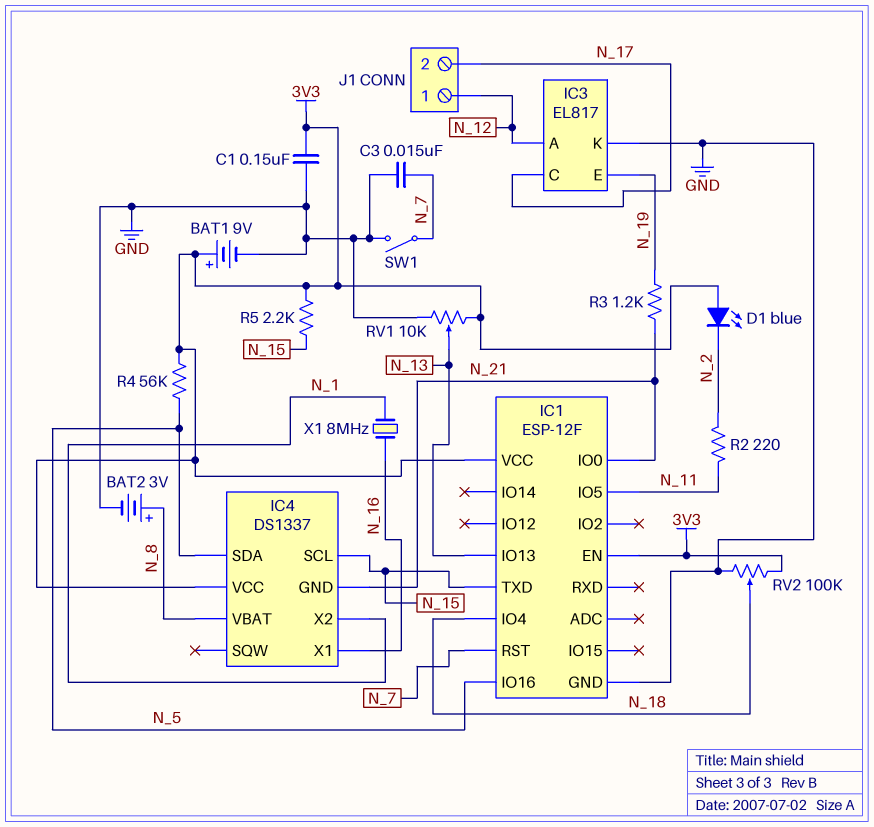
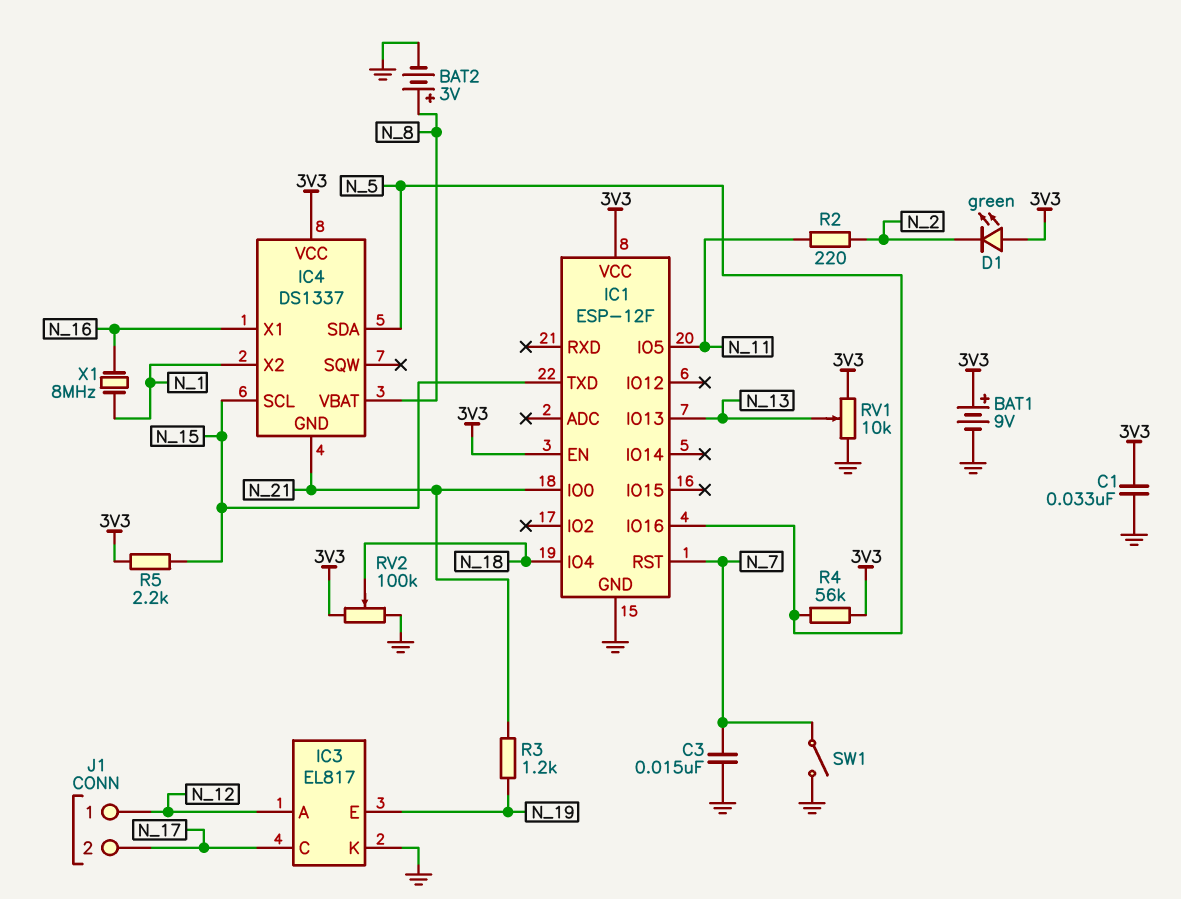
C1: 150nF (3V3, GND) -> 33nF (3V3, GND)
D1: LED blue (A 3V3, K N_2) -> LED green (A 3V3, K N_2)

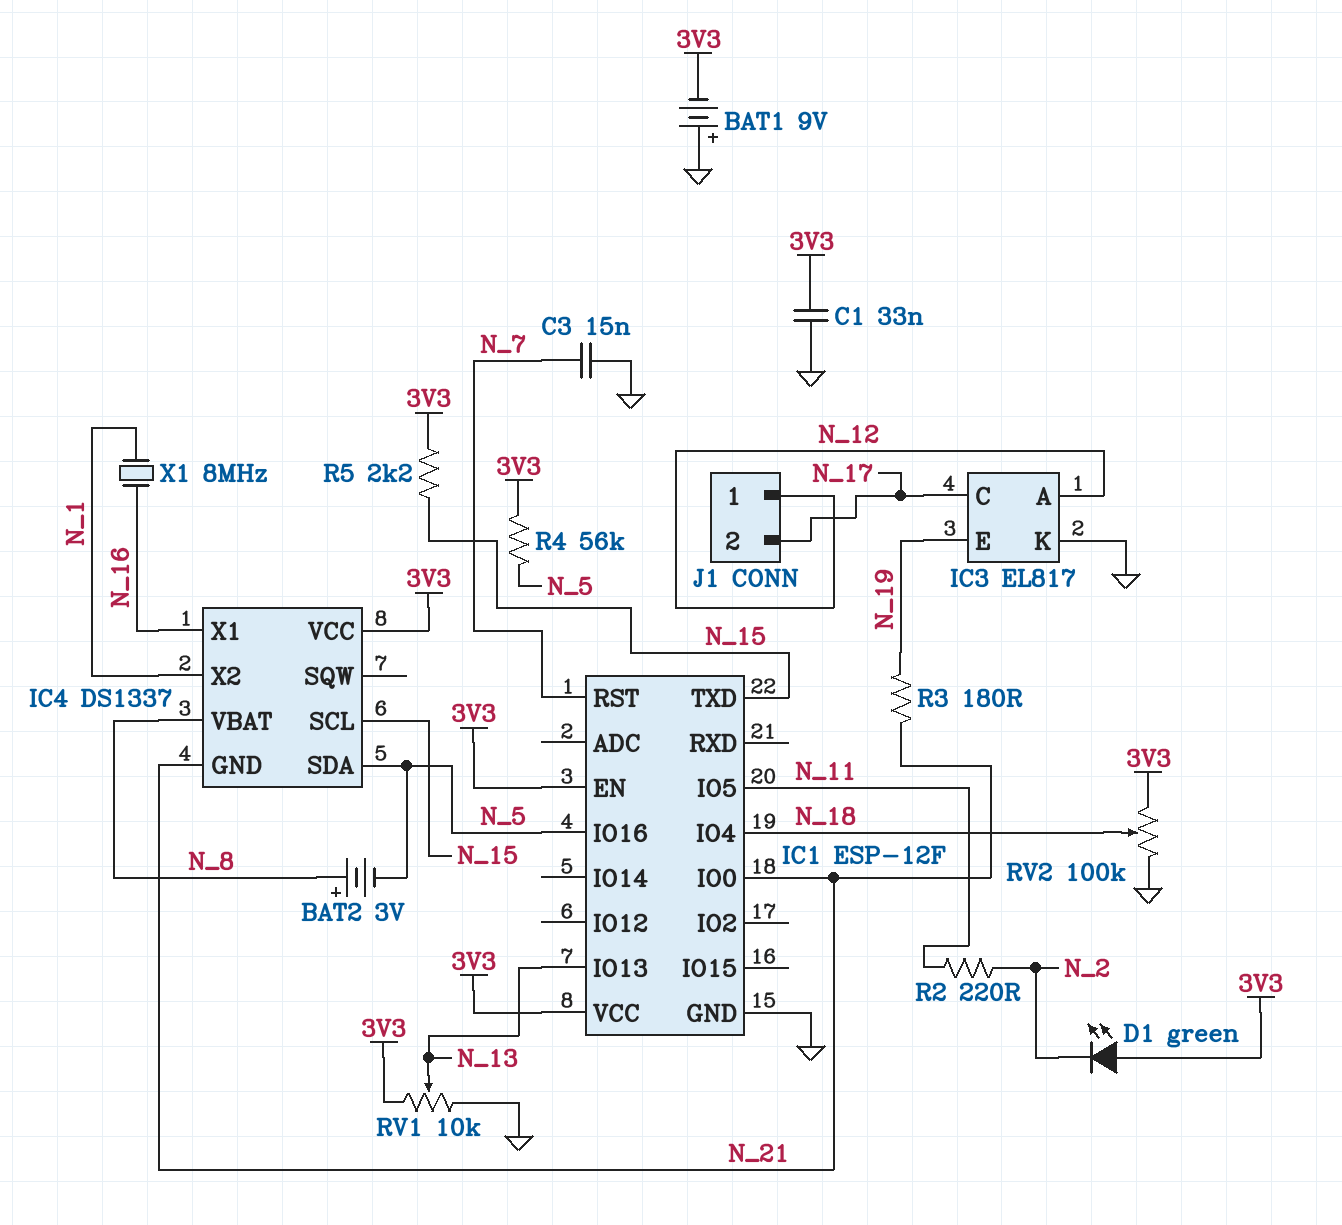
BAT1: 9V (plus 3V3, minus GND) -> 9V (plus GND, minus 3V3)
BAT2: 3V (plus N_8, minus GND) -> 3V (plus N_8, minus N_5)
R3: 1.2k (N_19, N_21) -> 180 (N_19, N_21)
SW1: switch (GND, N_7) -> none

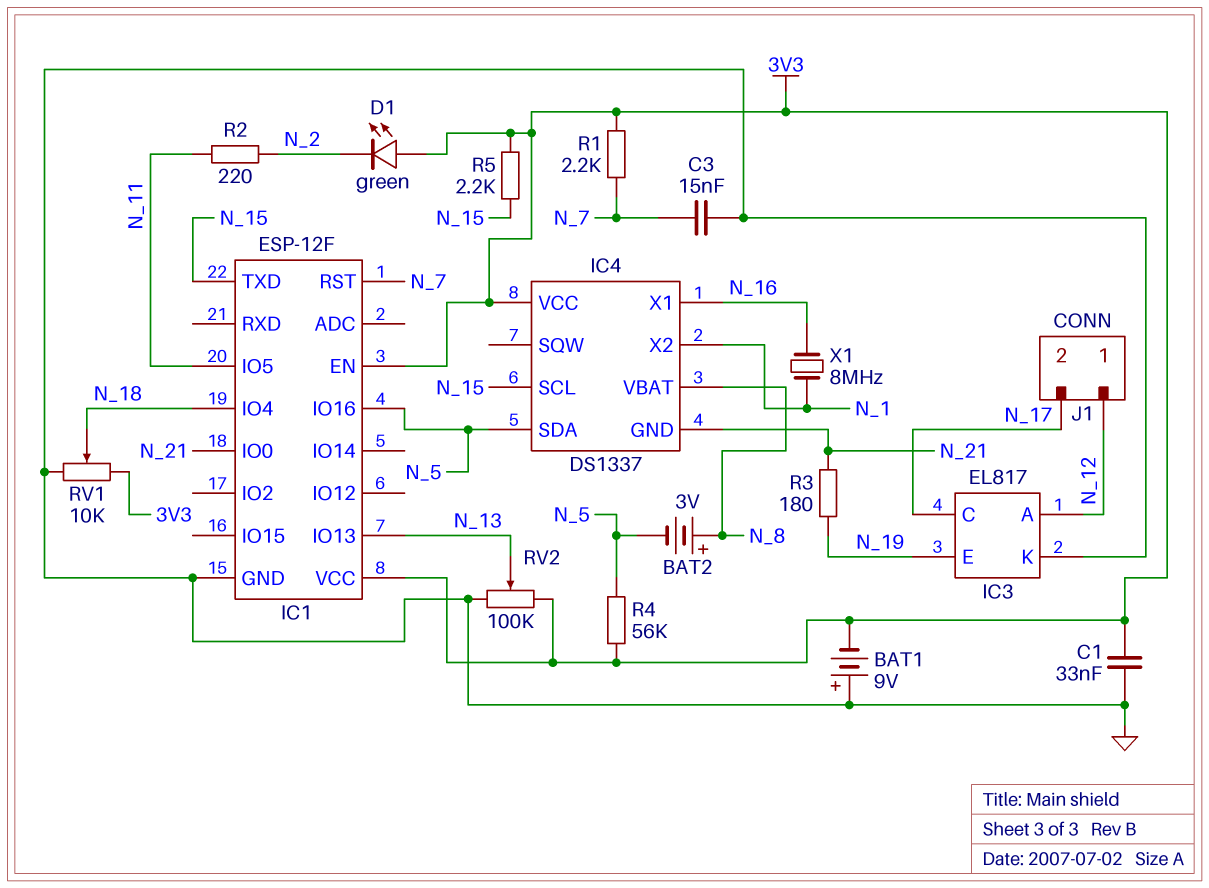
R1: none -> 2.2k (3V3, N_7)
RV1: 10k (3V3, GND, wiper N_13) -> 10k (3V3, GND, wiper N_18)
RV2: 100k (3V3, GND, wiper N_18) -> 100k (3V3, GND, wiper N_13)

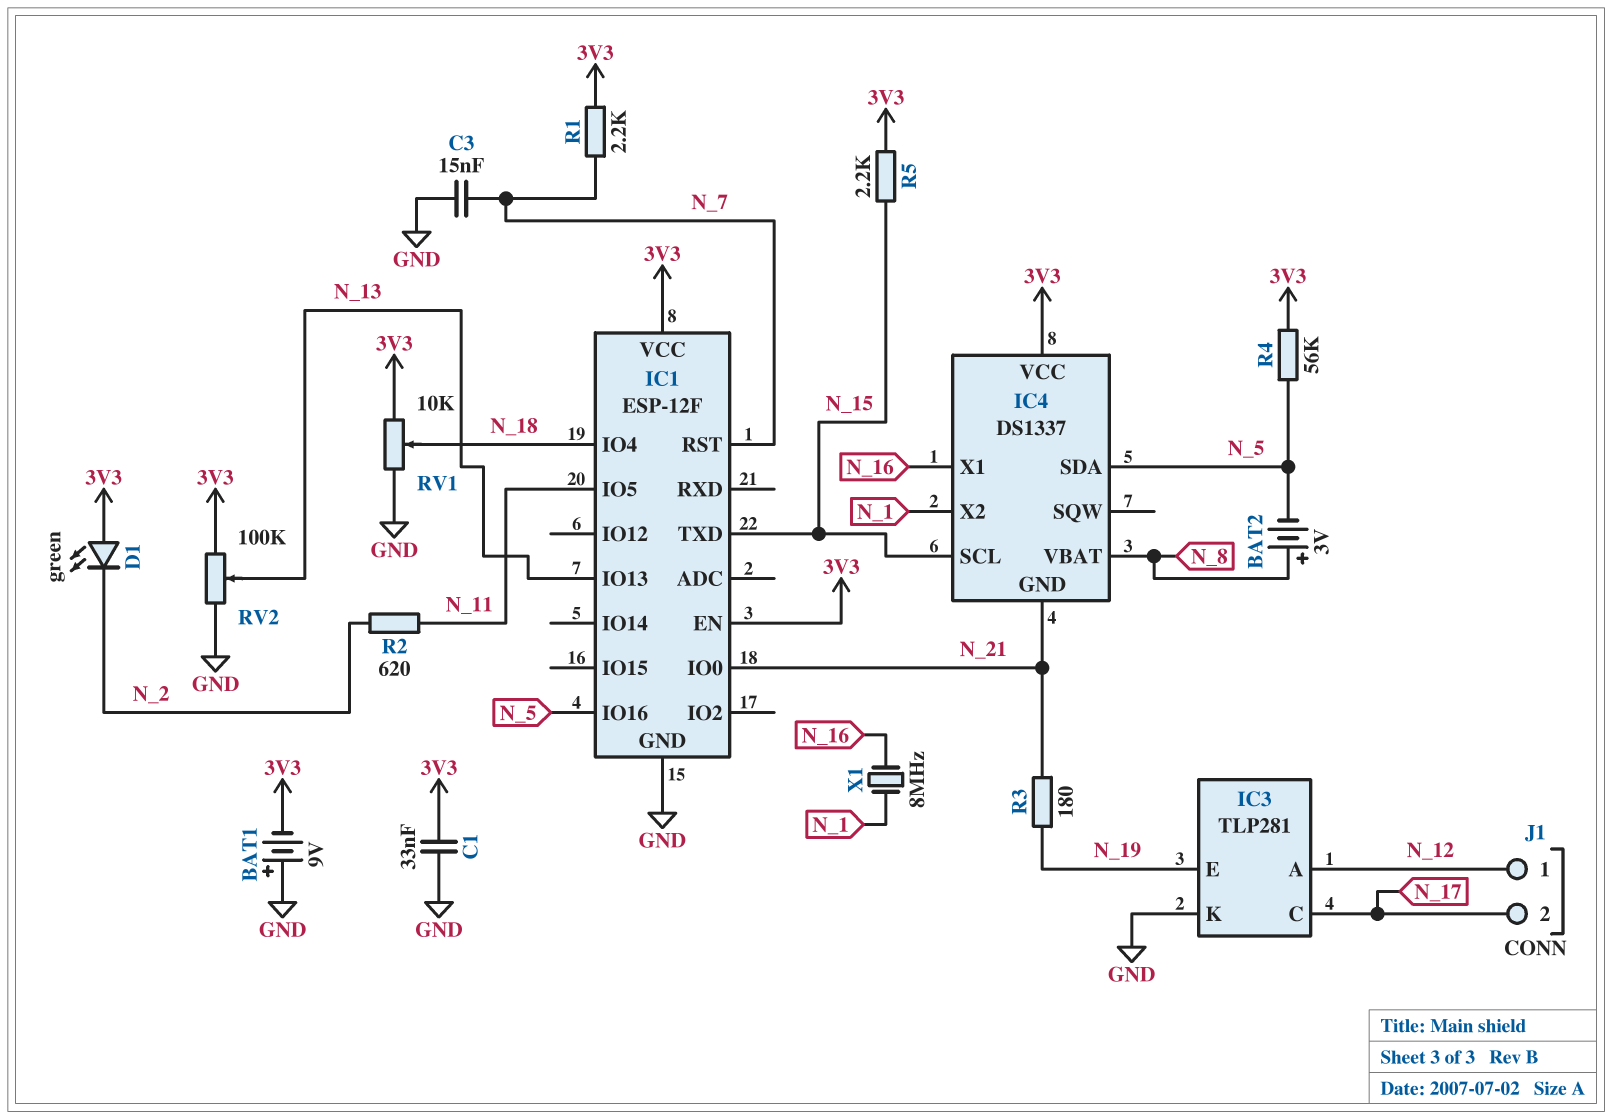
IC3: EL817 -> TLP281
R2: 220 (N_2, N_11) -> 620 (N_2, N_11)

